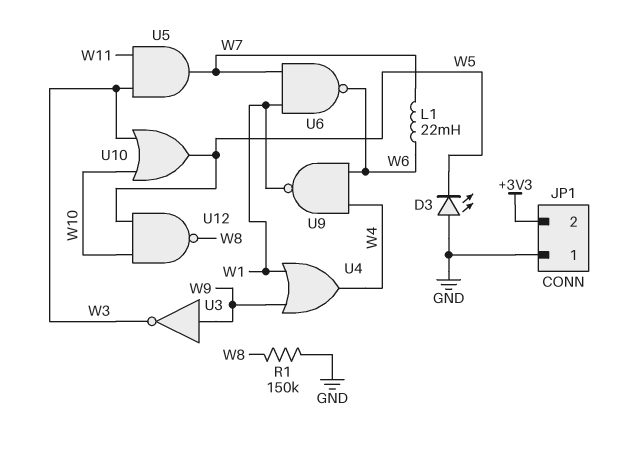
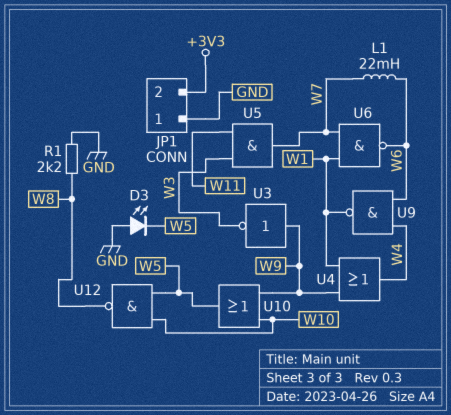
R1: 150k (GND, W8) -> 2.2k (GND, W8)
U10: OR (in W3, in W10, out W5) -> OR (in W9, in W10, out W5)

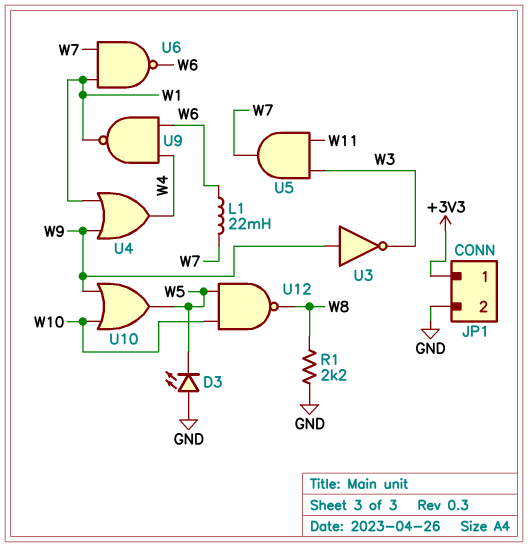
JP1 pin 1: GND -> +3V3
JP1 pin 2: +3V3 -> GND

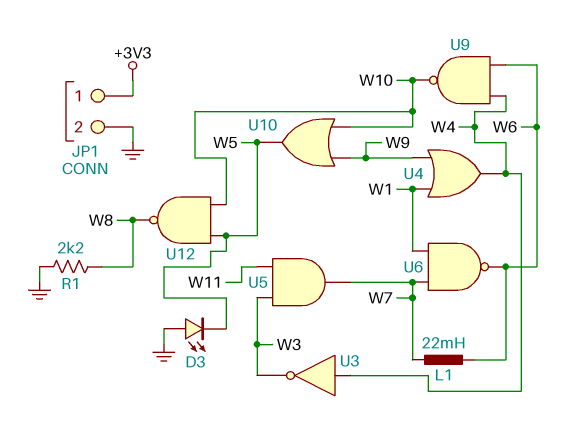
U3: NOT (in W9, out W3) -> NOT (in W4, out W3)
U9: NAND (in W4, in W6, out W1) -> NAND (in W4, in W6, out W10)

